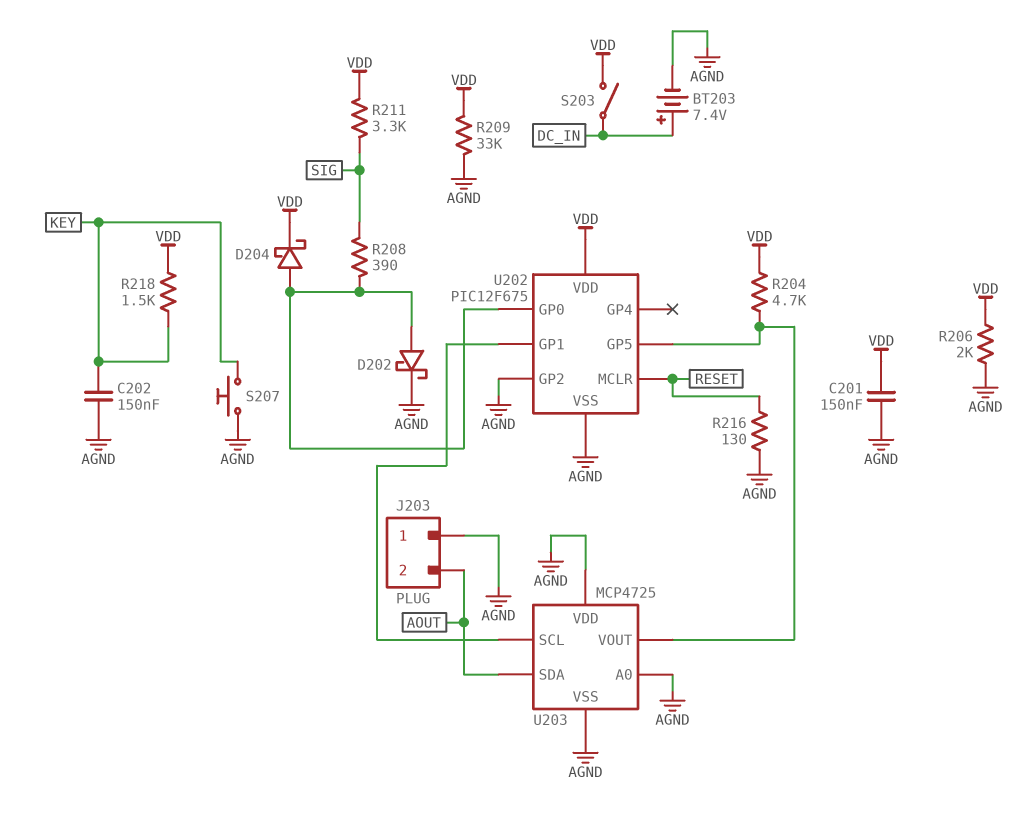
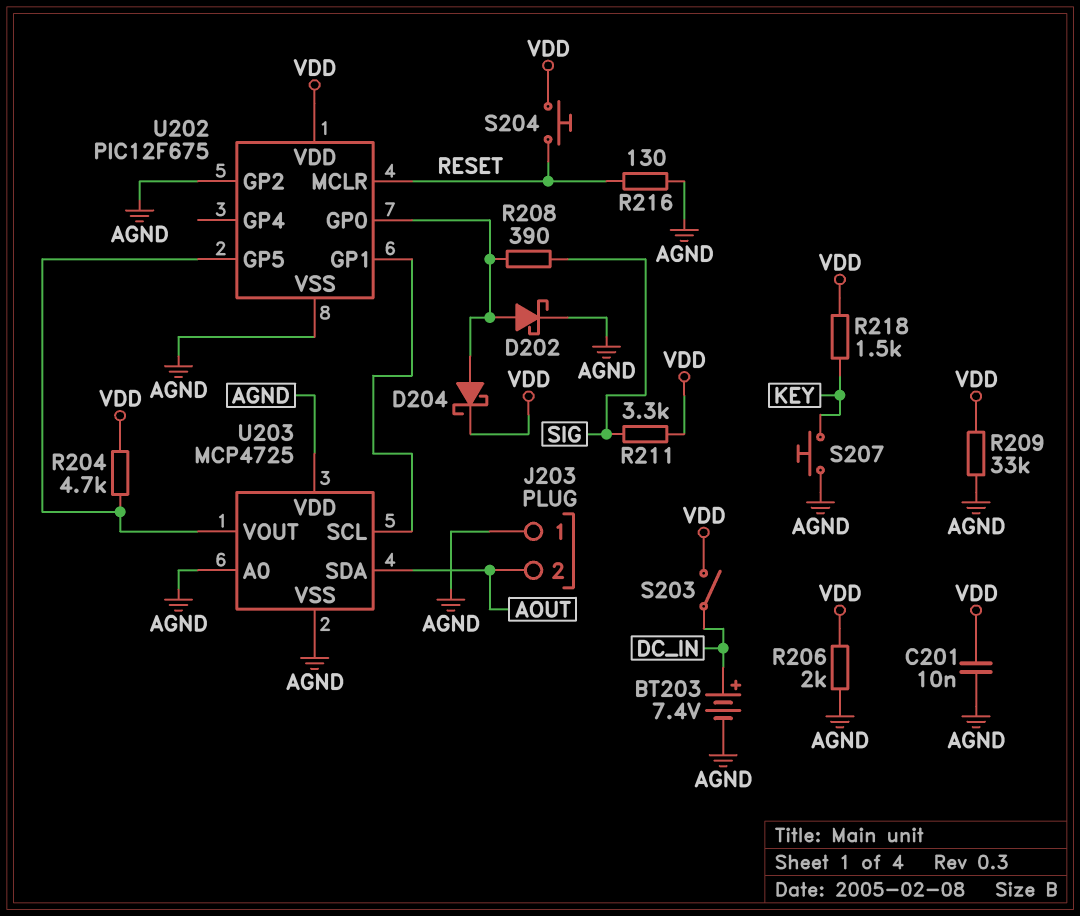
C201: 150nF (AGND, VDD) -> 10nF (AGND, VDD)
C202: 150nF (AGND, KEY) -> none
S204: none -> button (RESET, VDD)

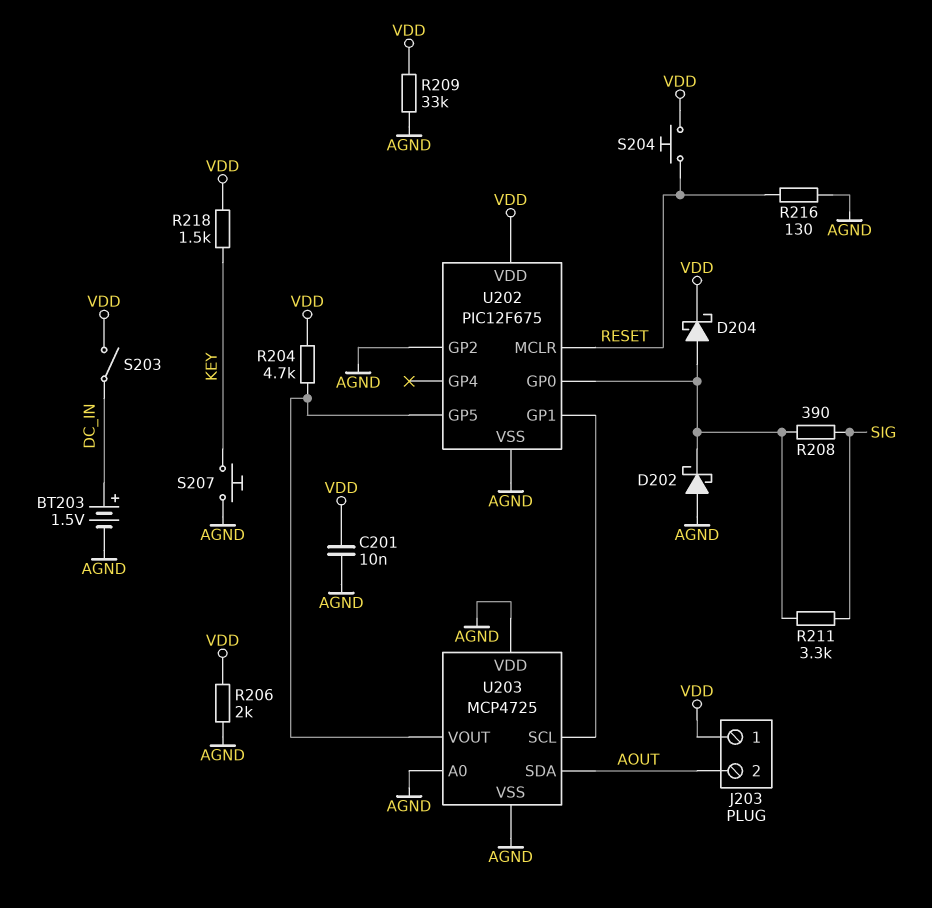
BT203: 7.4V (plus DC_IN, minus AGND) -> 1.5V (plus DC_IN, minus AGND)
D202: schottky (A U202/GP0, K AGND) -> schottky (A AGND, K U202/GP0)
J203 pin 1: AGND -> VDD
R211: 3.3k (SIG, VDD) -> 3.3k (SIG, U202/GP0)

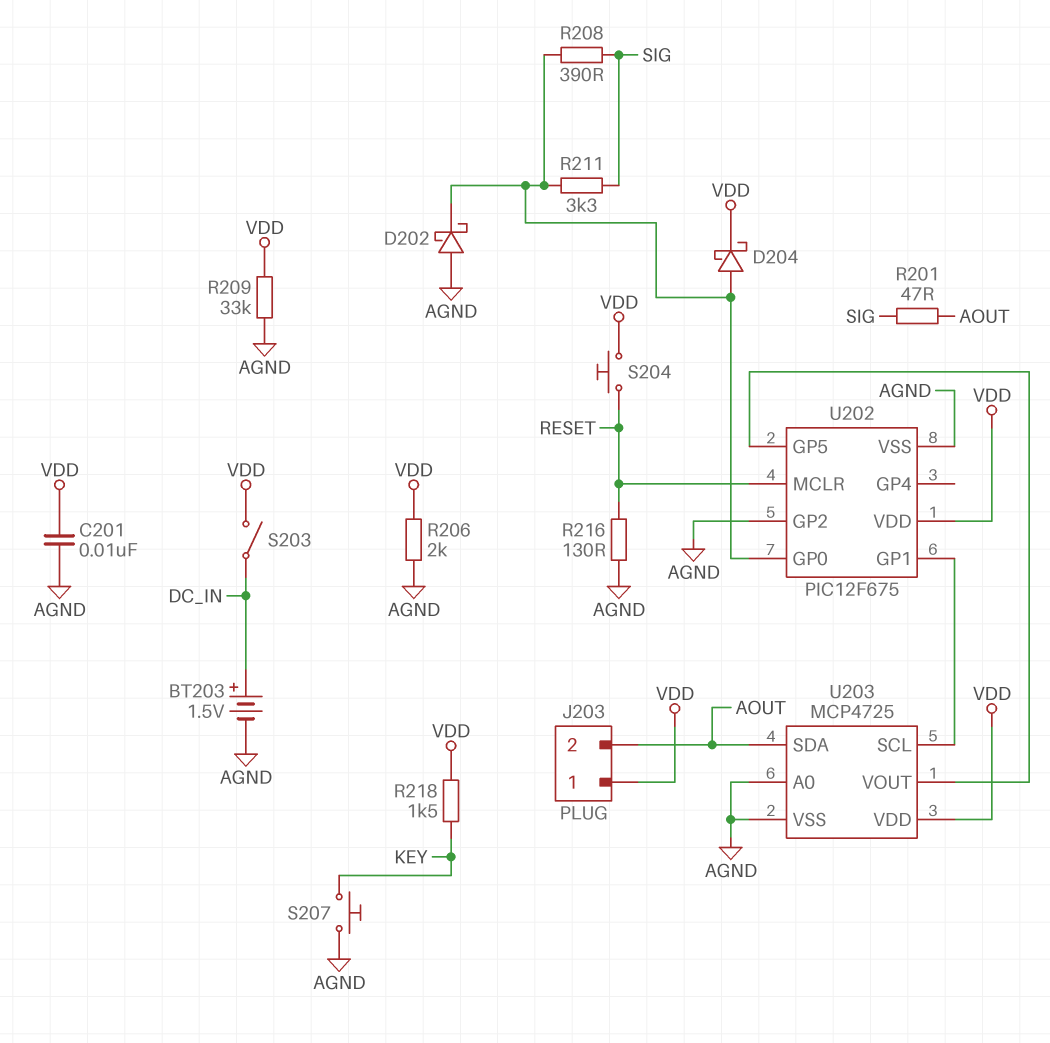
R201: none -> 47 (AOUT, SIG)
R204: 4.7k (U202/GP5, VDD) -> none
U203 pin VDD: AGND -> VDD

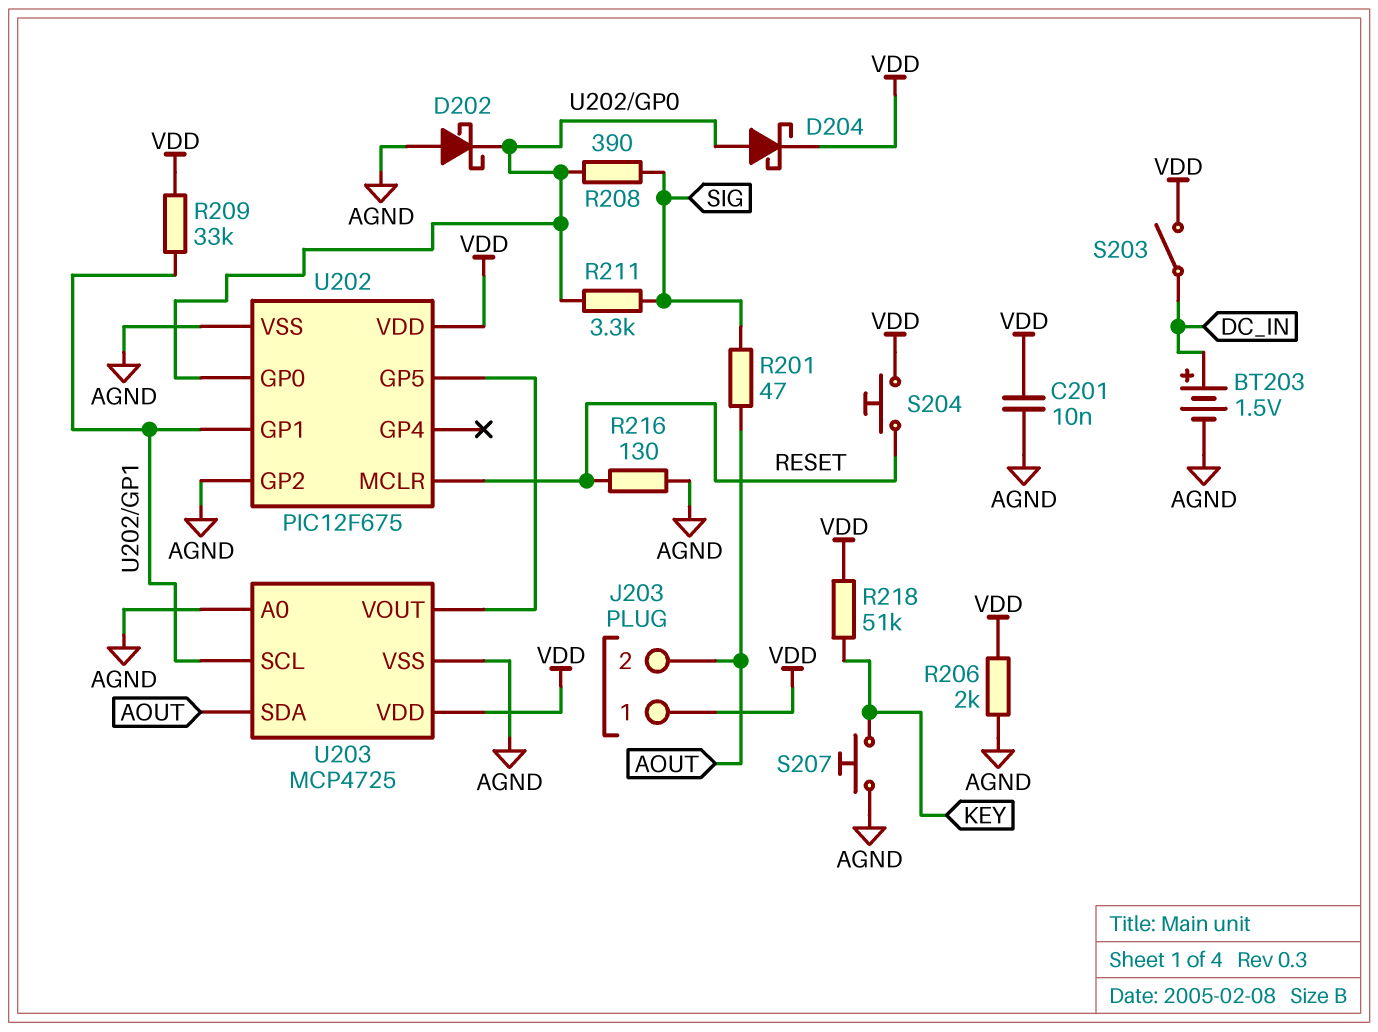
R209: 33k (AGND, VDD) -> 33k (U202/GP1, VDD)
R218: 1.5k (KEY, VDD) -> 51k (KEY, VDD)

